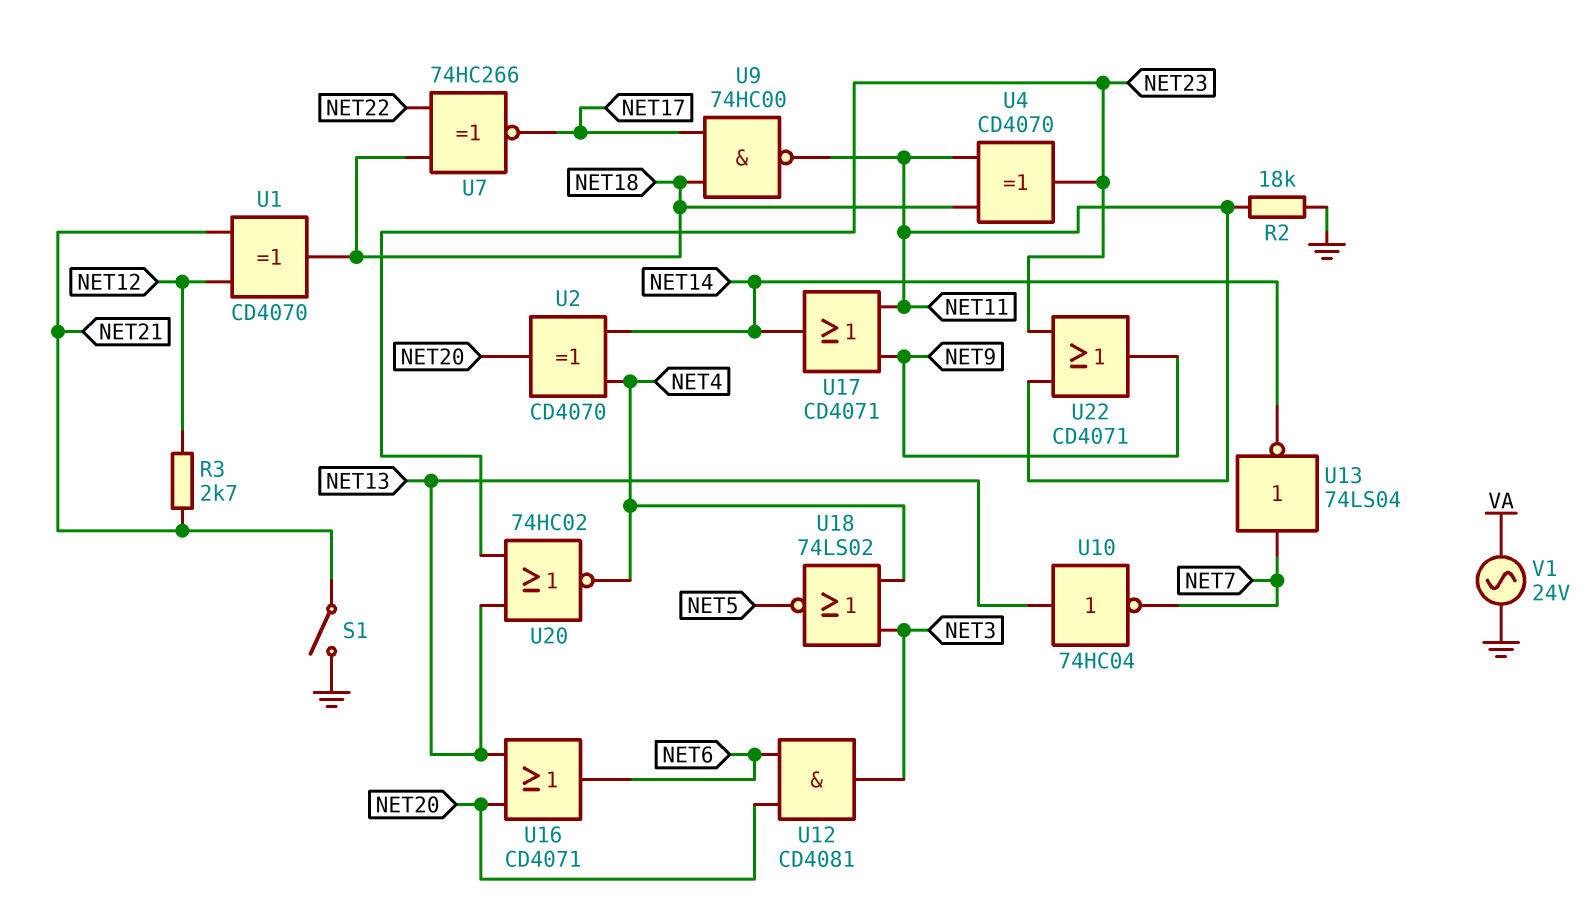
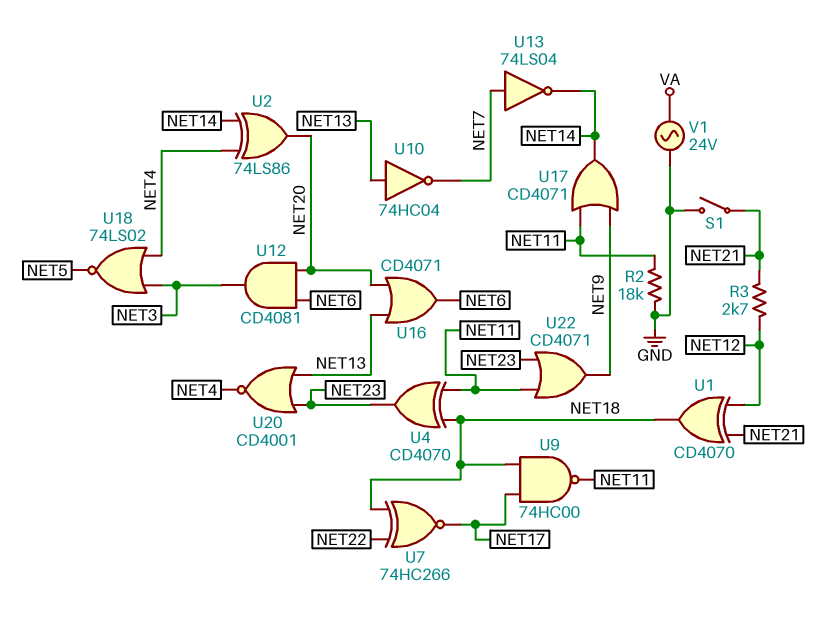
U2: XOR CD4070 (in NET4, in NET14, out NET20) -> XOR 74LS86 (in NET4, in NET14, out NET20)
U20: NOR 74HC02 (in NET13, in NET23, out NET4) -> NOR CD4001 (in NET13, in NET23, out NET4)

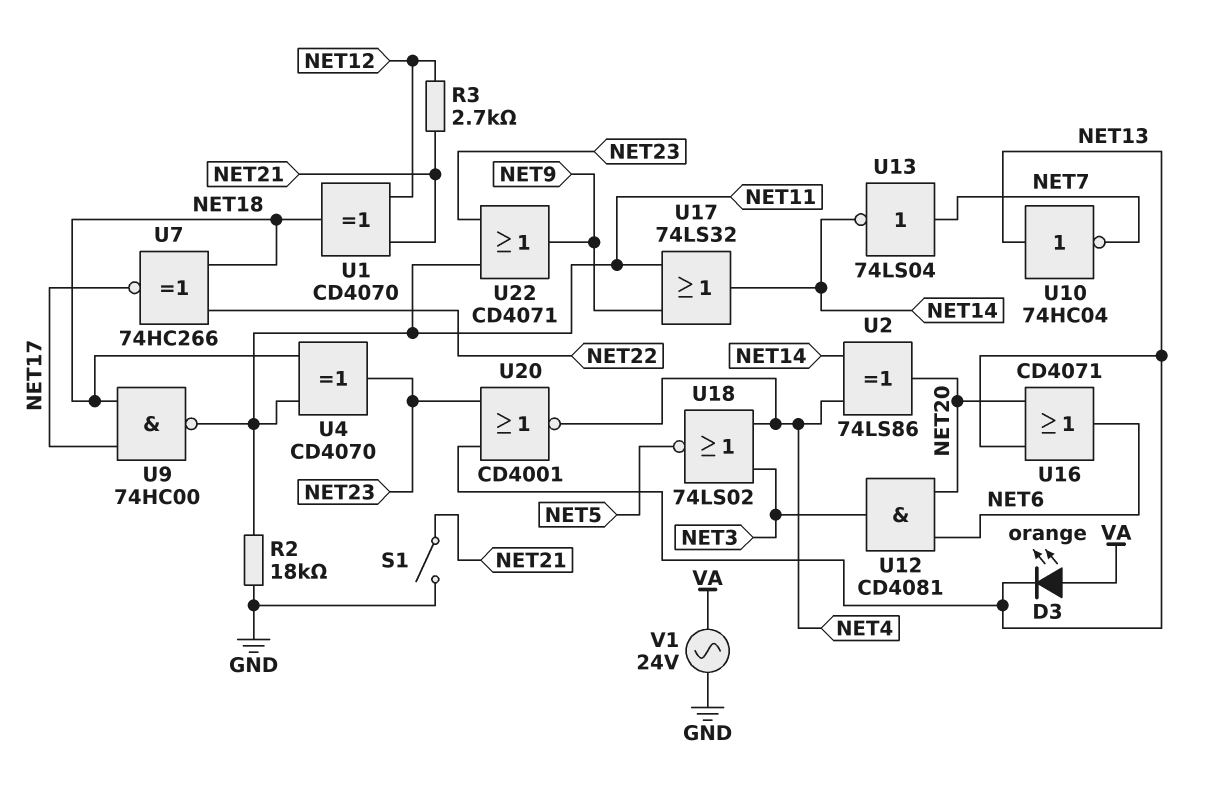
D3: none -> LED orange (A VA, K NET13)
U17: OR CD4071 (in NET9, in NET11, out NET14) -> OR 74LS32 (in NET9, in NET11, out NET14)

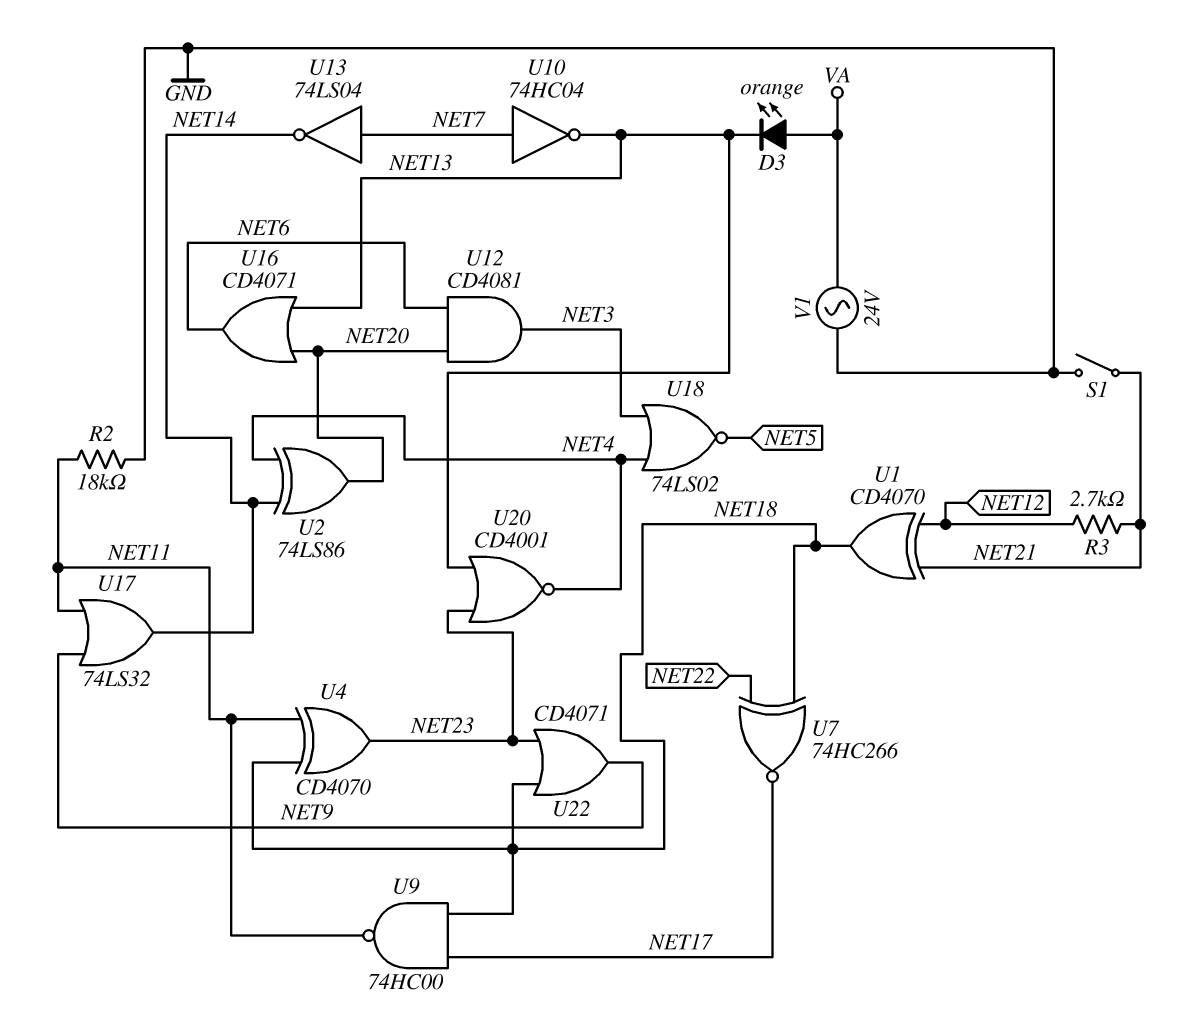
U10: NOT 74HC04 (in NET13, out NET7) -> NOT 74HC04 (in NET7, out NET13)
U22: OR CD4071 (in NET11, in NET23, out NET9) -> OR CD4071 (in NET18, in NET23, out NET9)

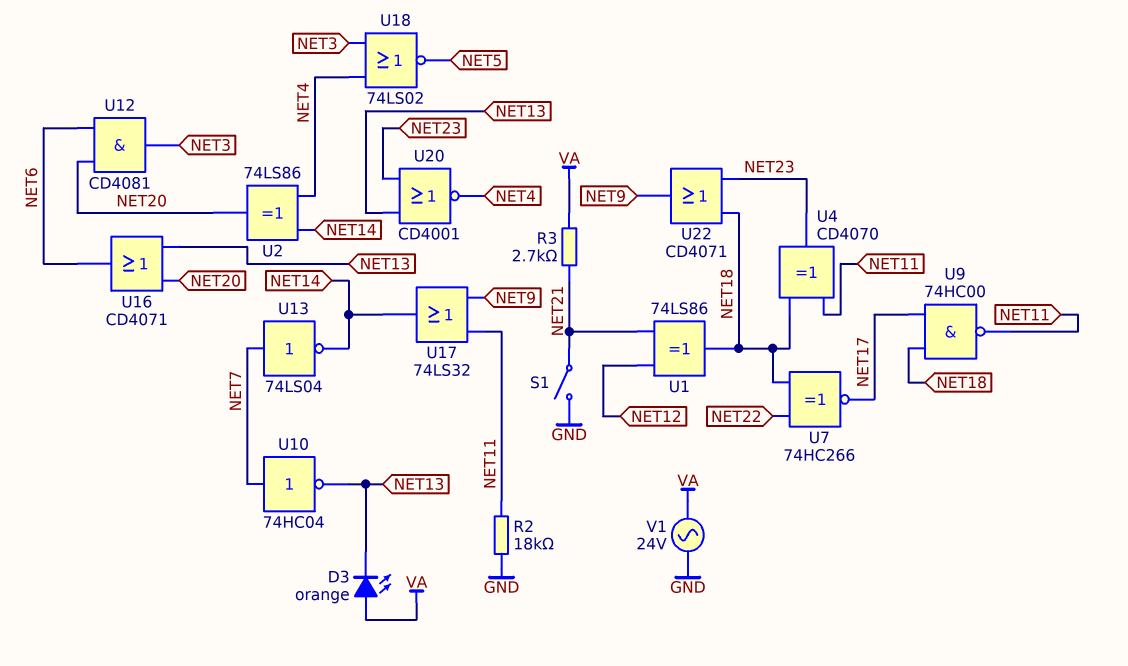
R3: 2.7k (NET12, NET21) -> 2.7k (NET21, VA)
U1: XOR CD4070 (in NET12, in NET21, out NET18) -> XOR 74LS86 (in NET12, in NET21, out NET18)

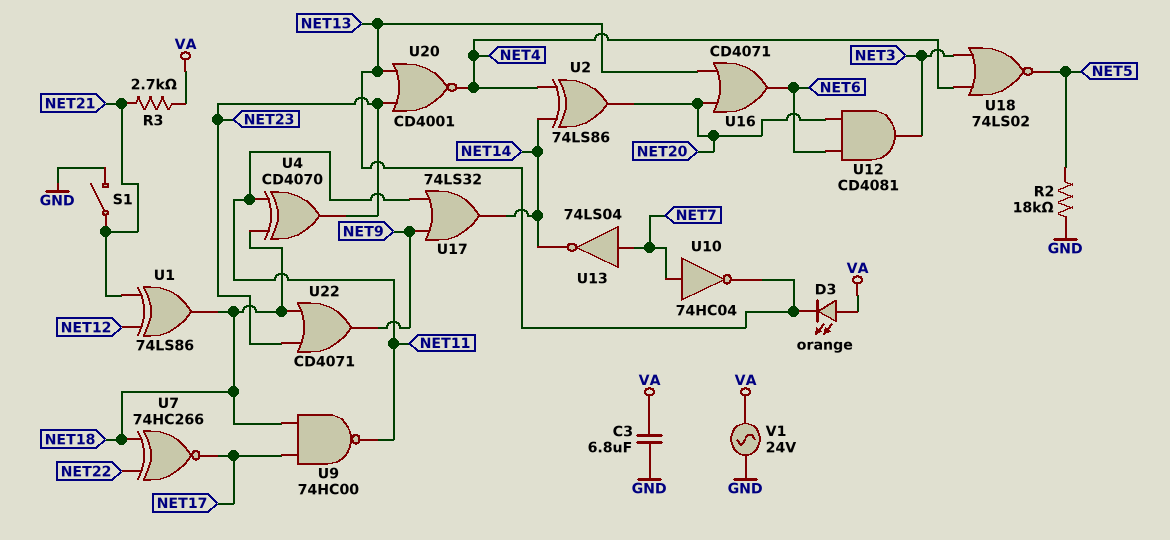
C3: none -> 6.8uF (GND, VA)
R2: 18k (GND, NET11) -> 18k (GND, NET5)

